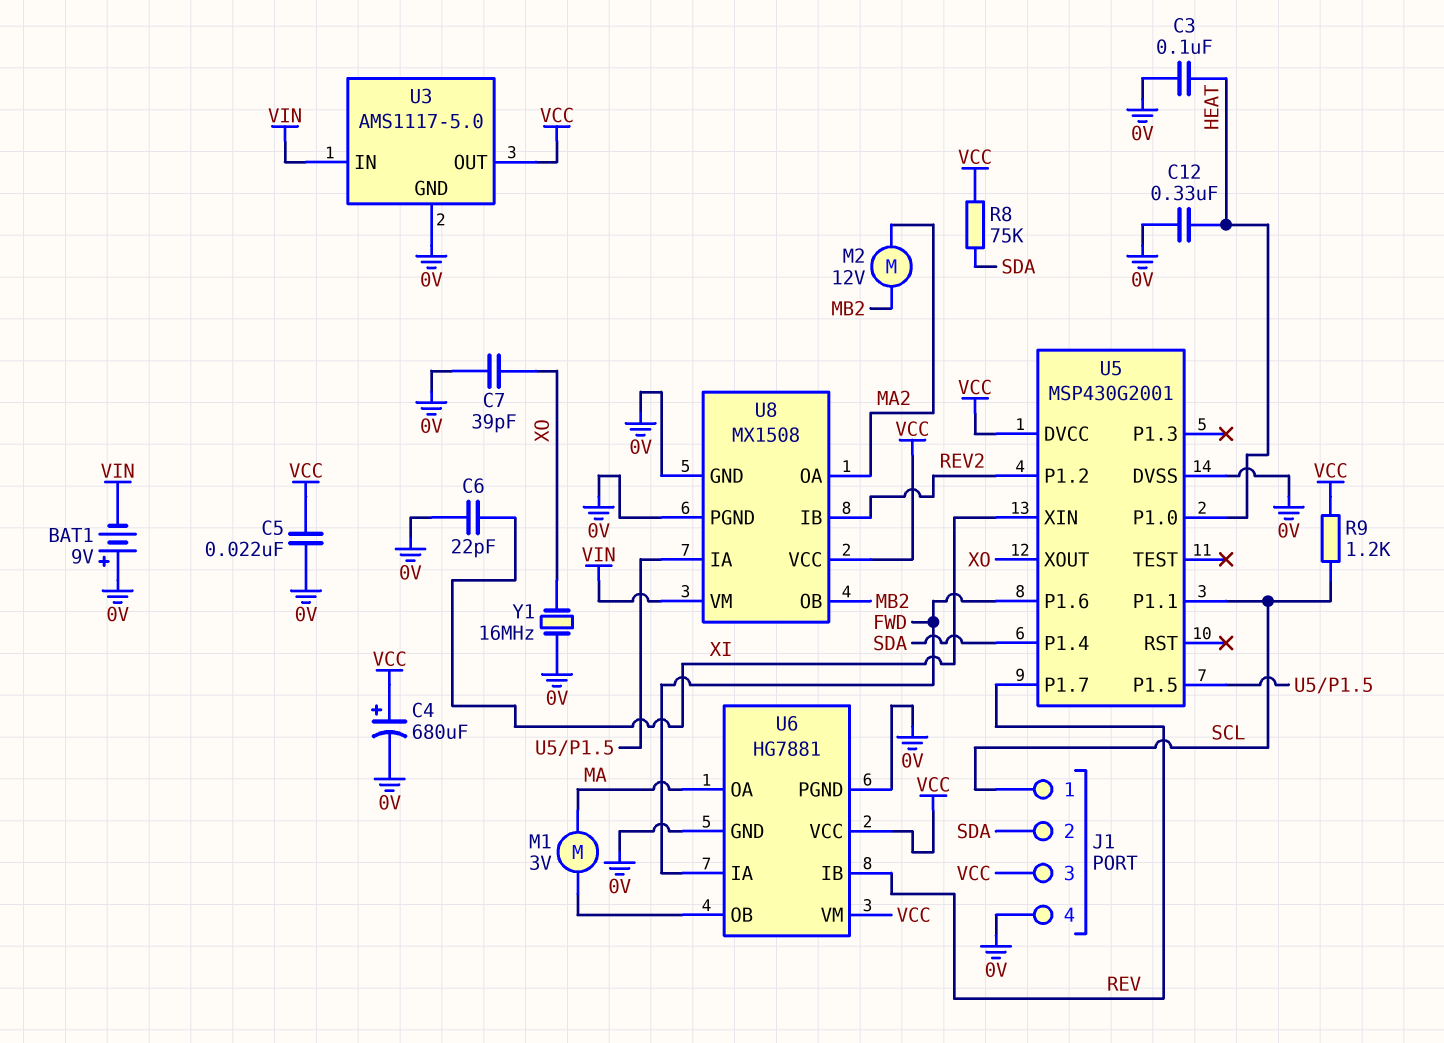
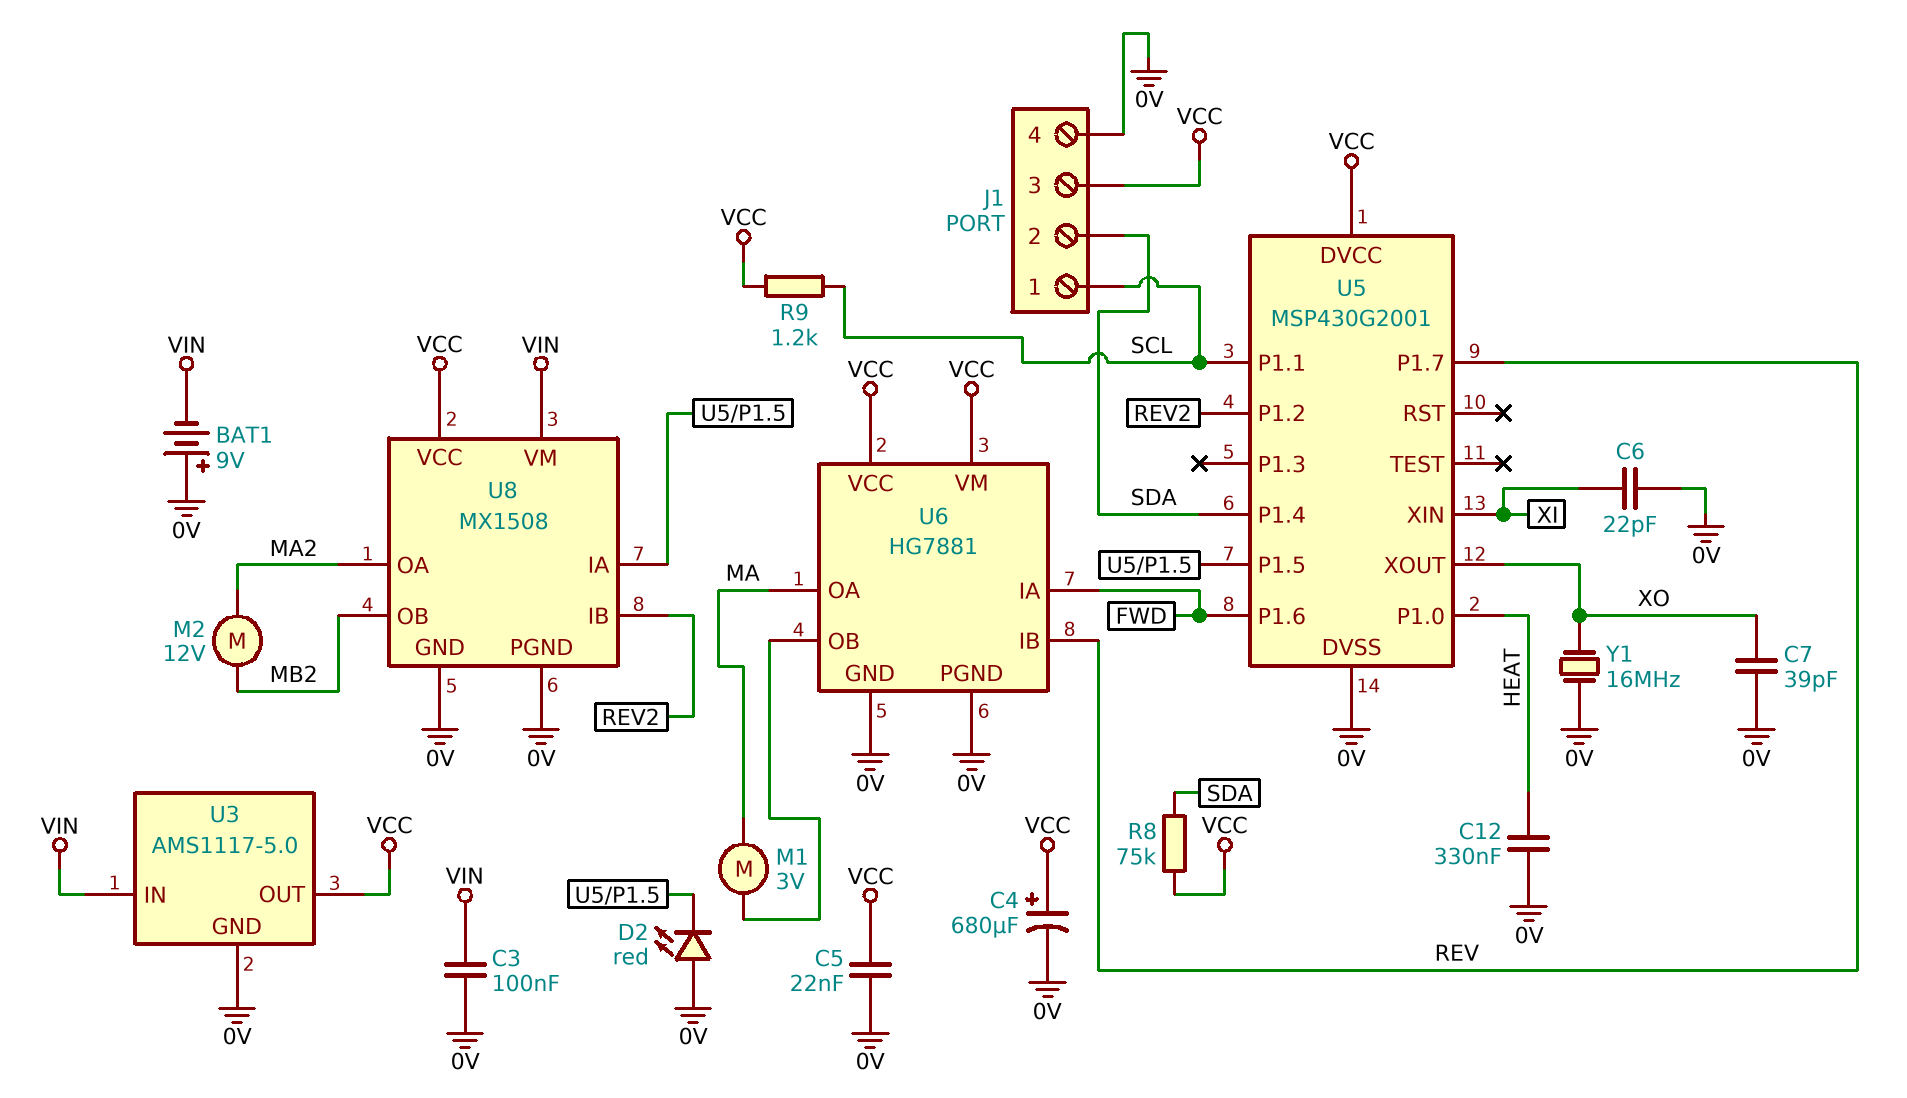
C3: 100nF (0V, HEAT) -> 100nF (0V, VIN)
D2: none -> LED red (A 0V, K U5/P1.5)

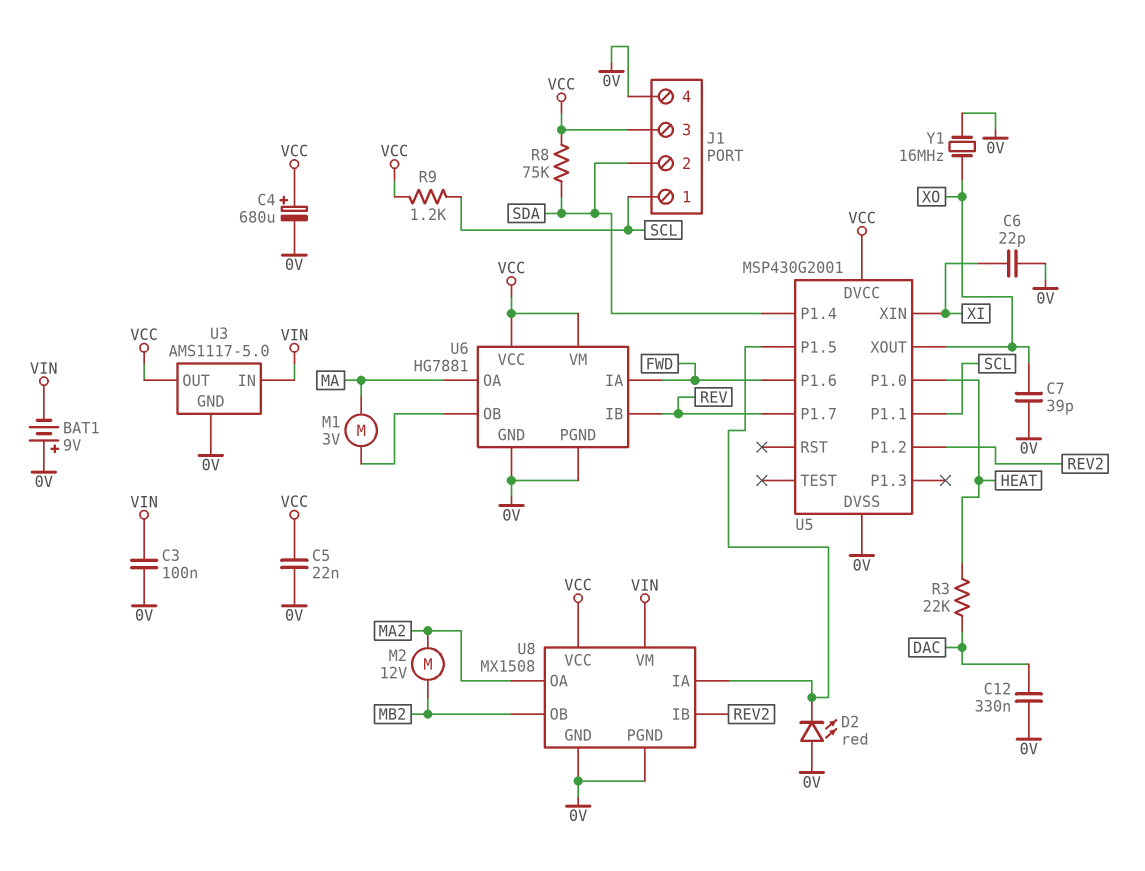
C12: 330nF (0V, HEAT) -> 330nF (0V, DAC)
R3: none -> 22k (DAC, HEAT)

